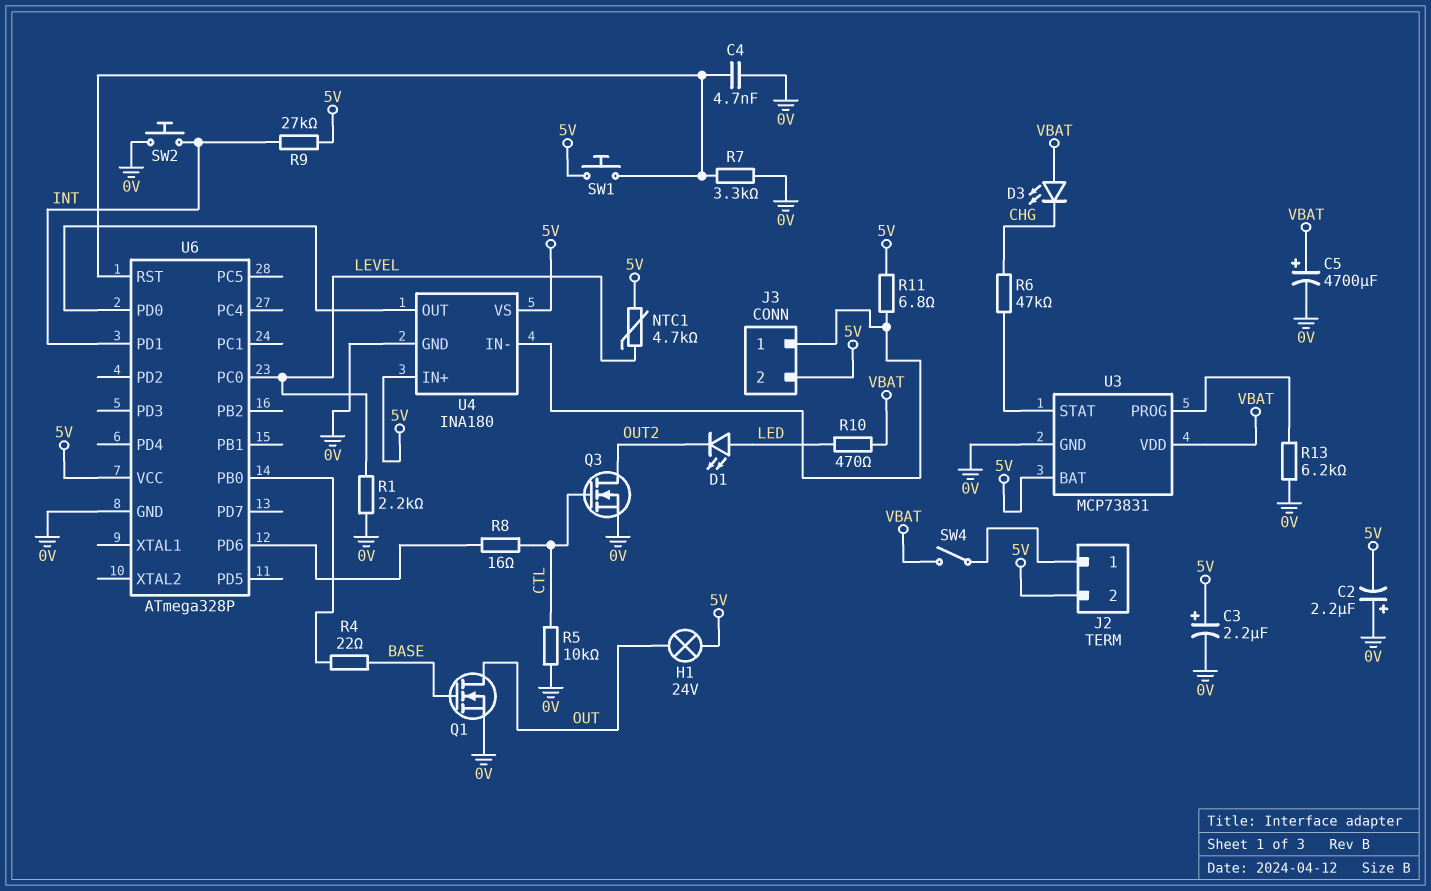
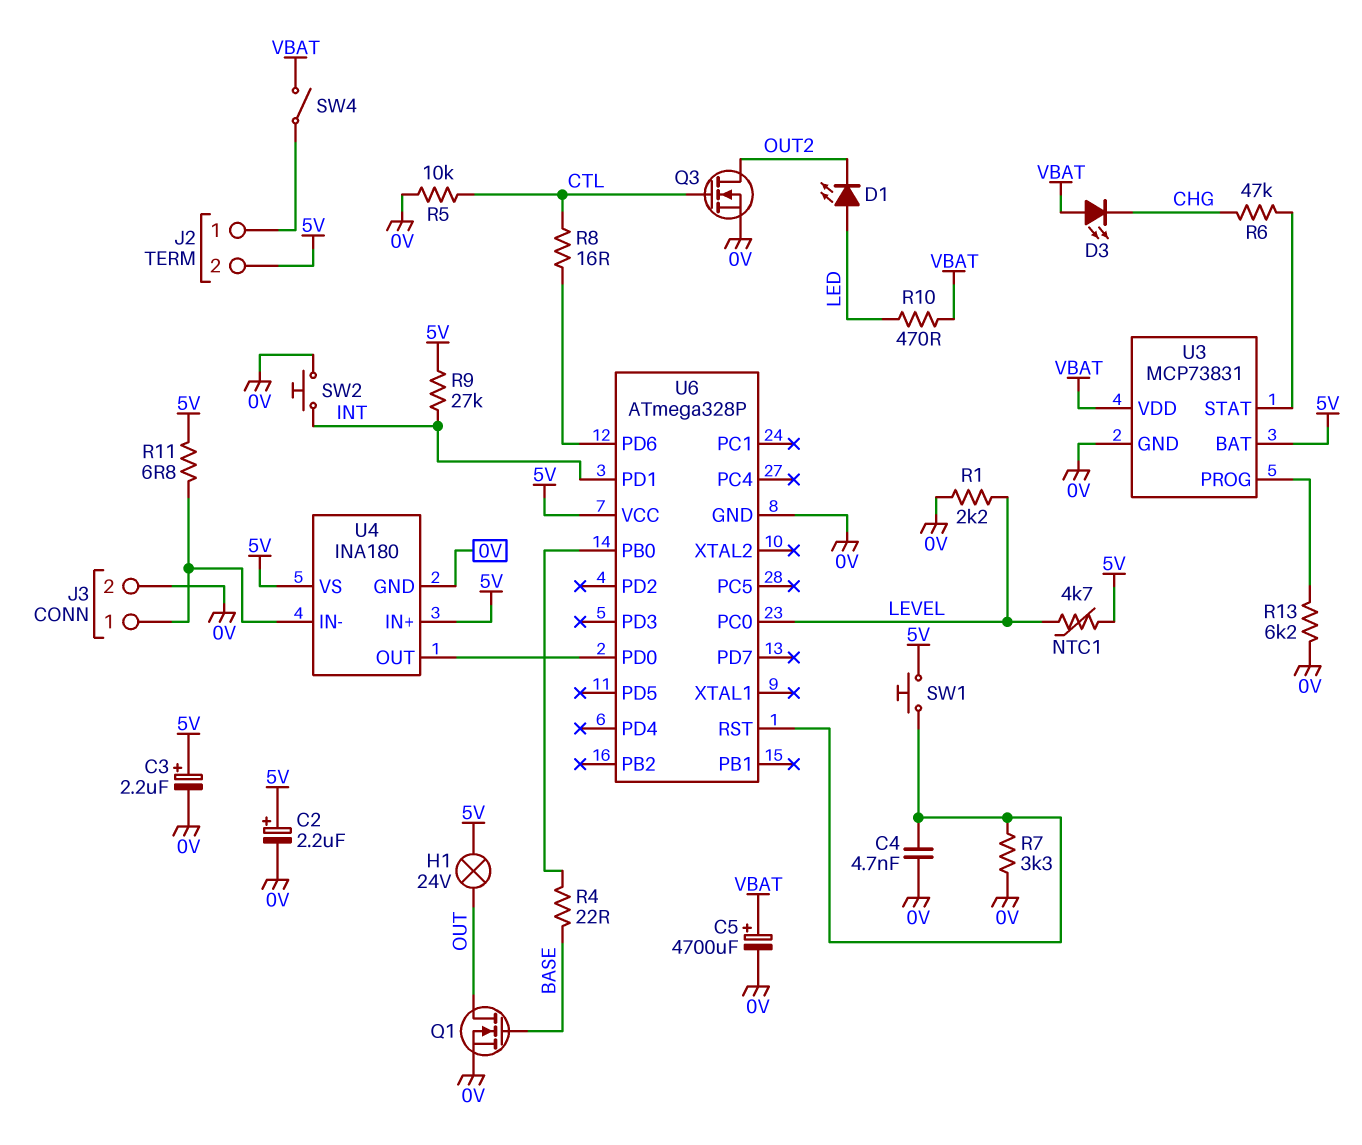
C2: 2.2uF (plus 0V, minus 5V) -> 2.2uF (plus 5V, minus 0V)
J3 pin 2: 5V -> 0V

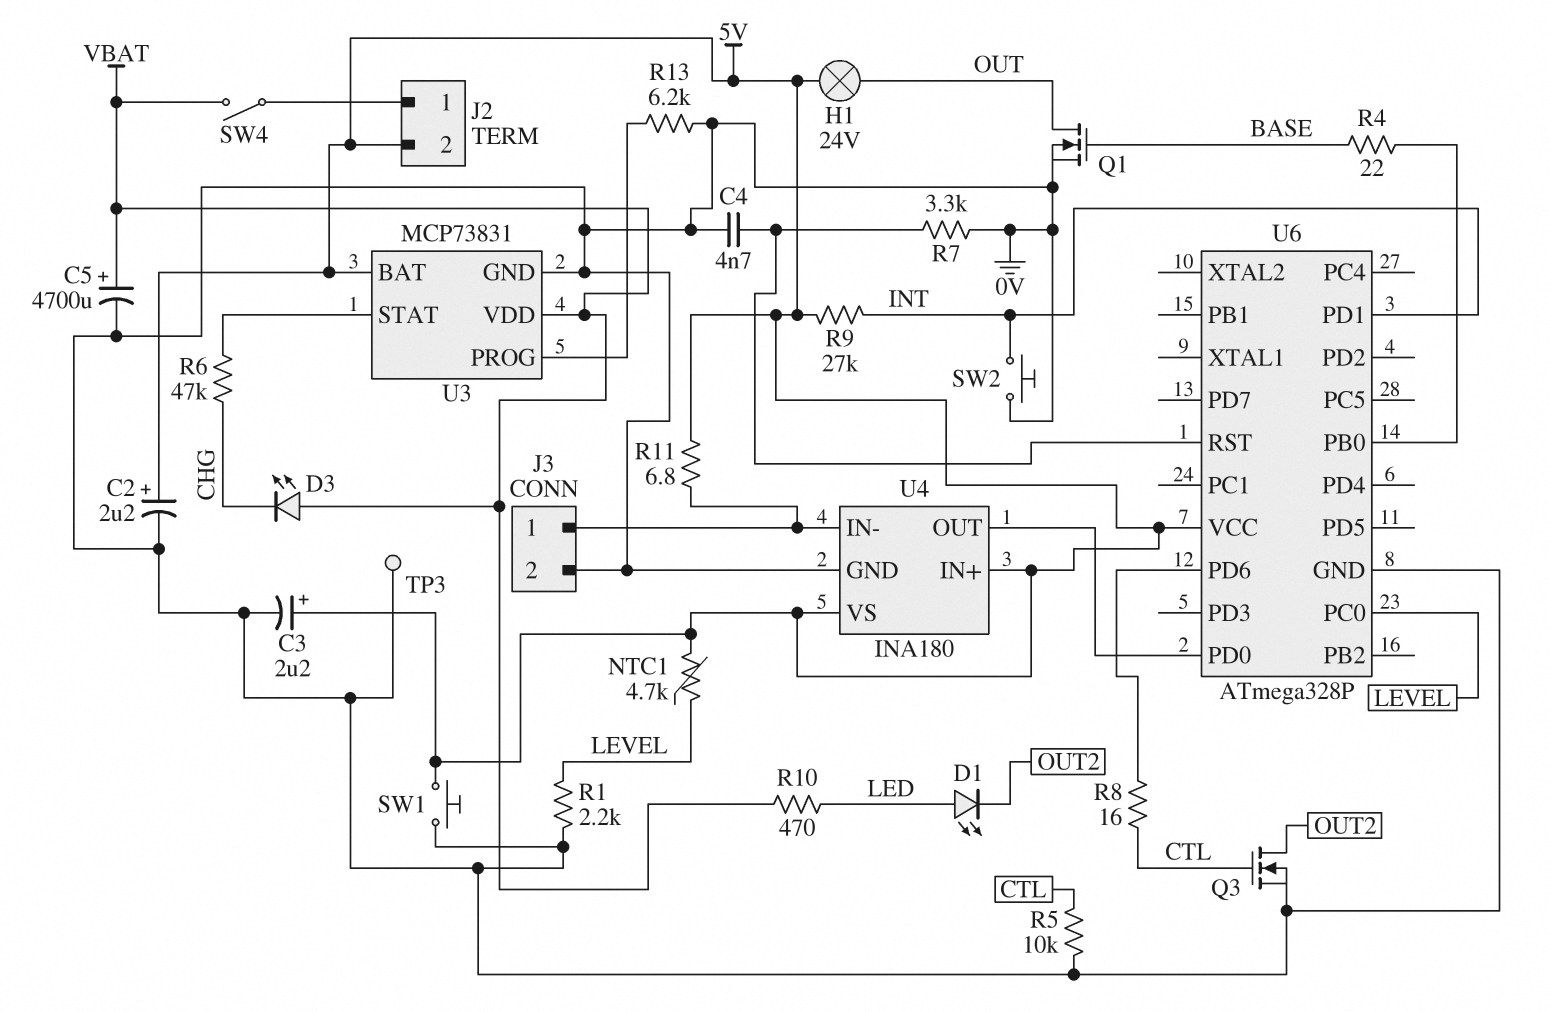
SW1: button (5V, U6/RST) -> button (0V, 5V)
TP3: none -> test point (0V)

